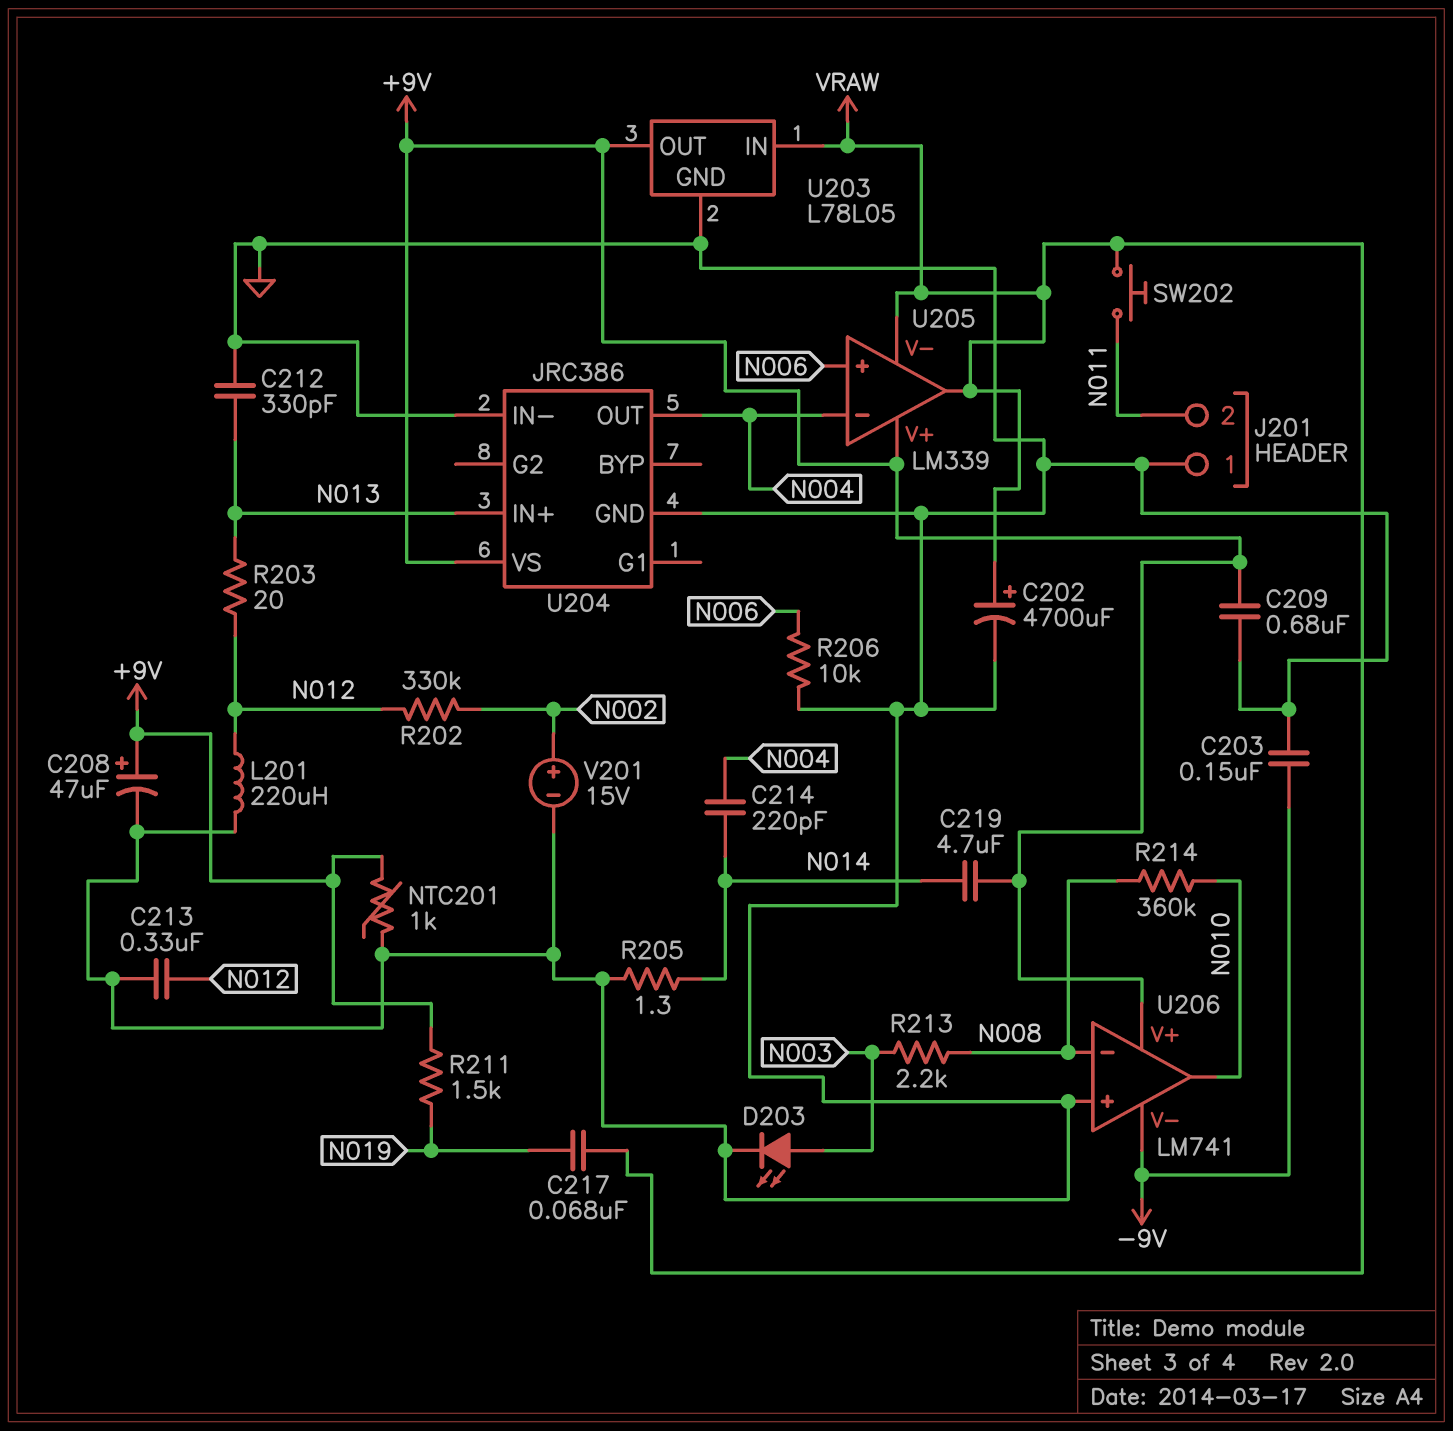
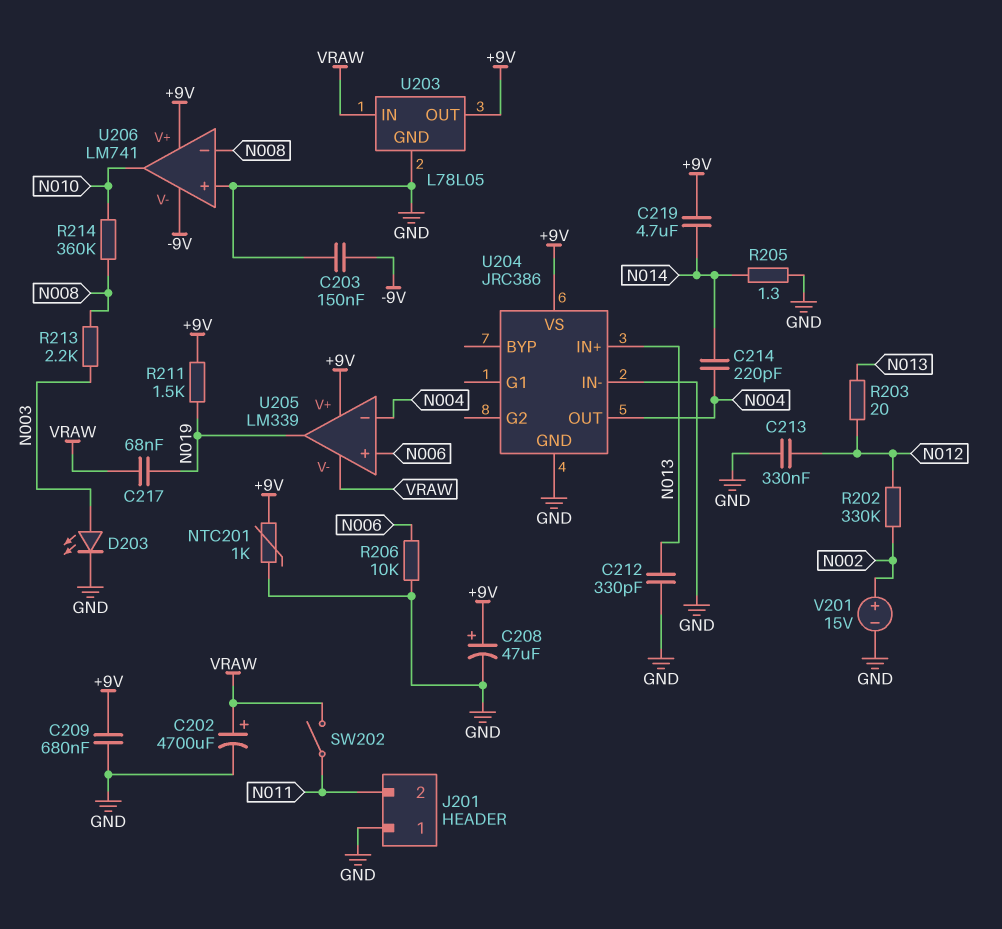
L201: 220uH (GND, N012) -> none
SW202: button (N011, VRAW) -> switch (N011, VRAW)
U205 pin out: VRAW -> N019

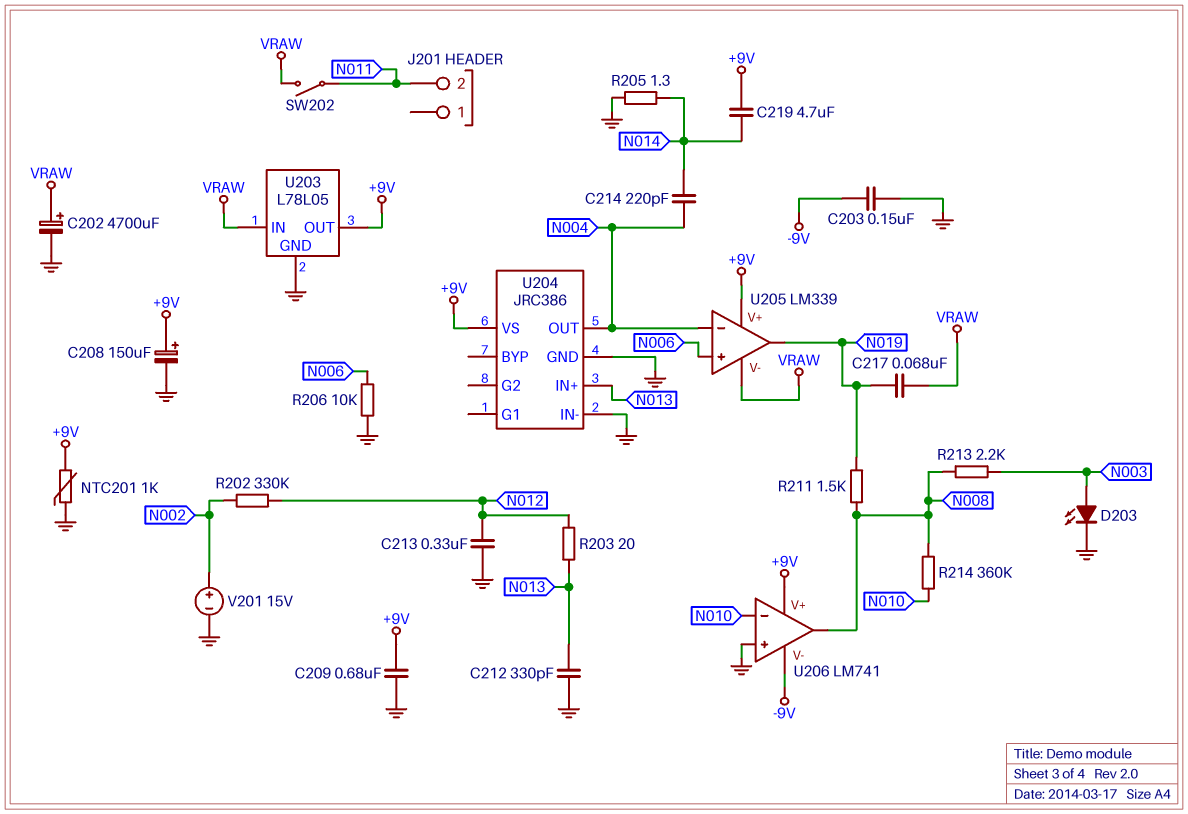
C208: 47uF (plus +9V, minus GND) -> 150uF (plus +9V, minus GND)
J201 pin 1: GND -> none
R211: 1.5k (+9V, N019) -> 1.5k (N008, N019)
U206 pin in-: N008 -> N010
U206 pin out: N010 -> N008

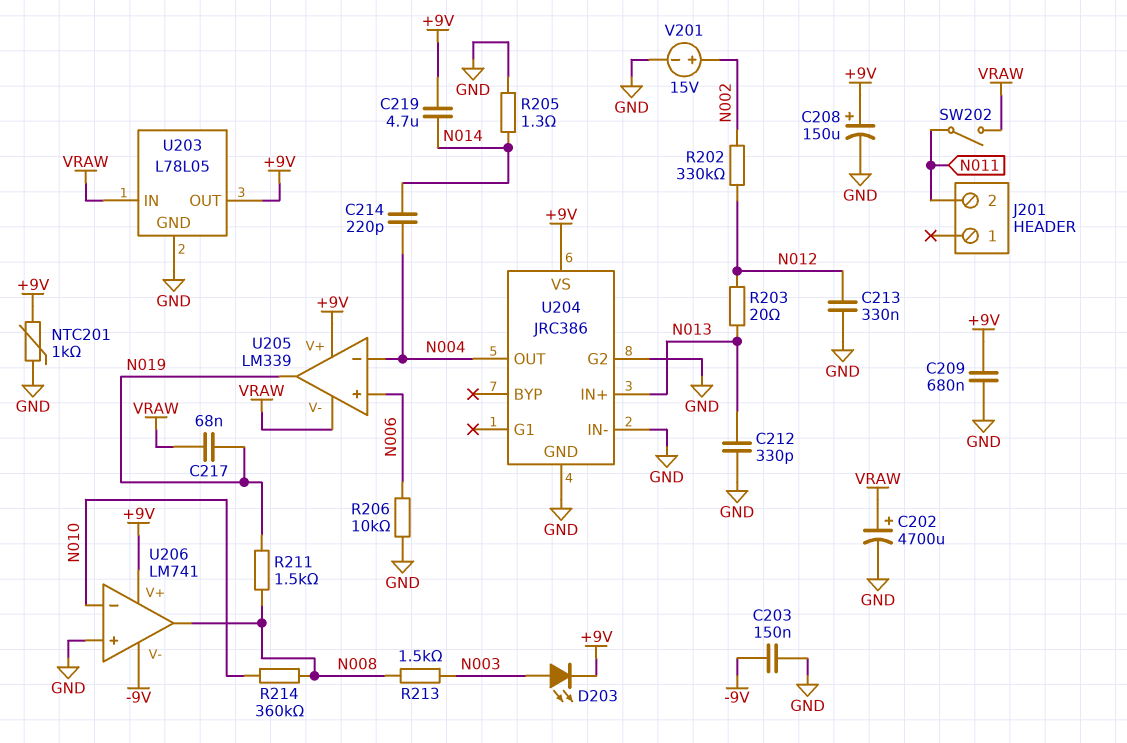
D203: LED (A N003, K GND) -> LED (A N003, K +9V)
R213: 2.2k (N003, N008) -> 1.5k (N003, N008)
U204 pin G2: none -> GND

